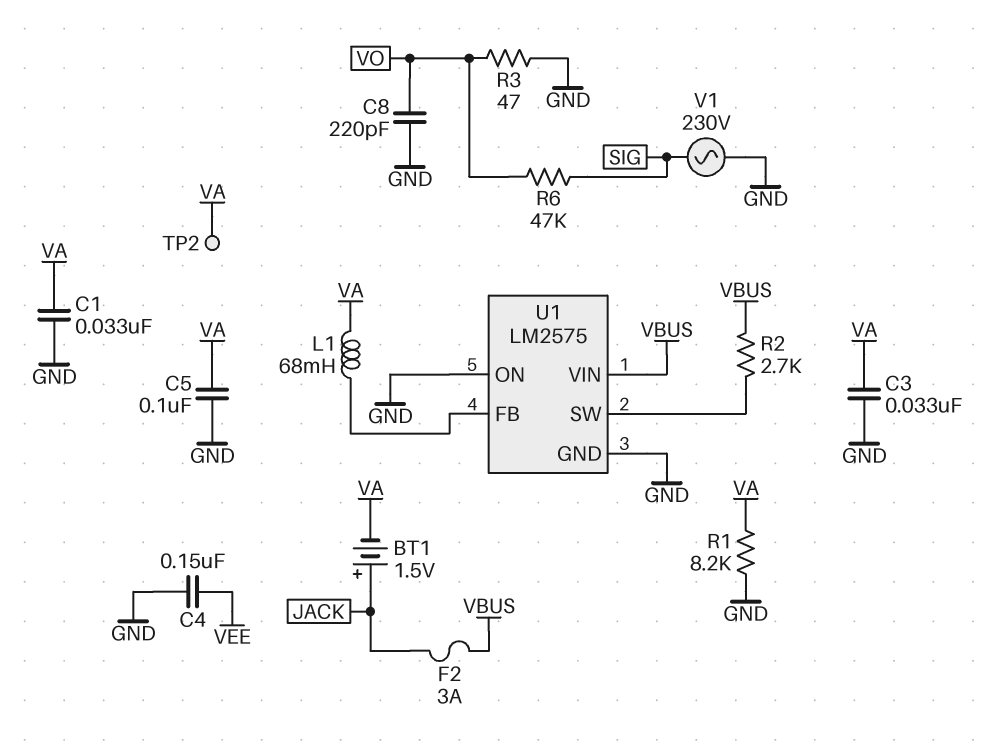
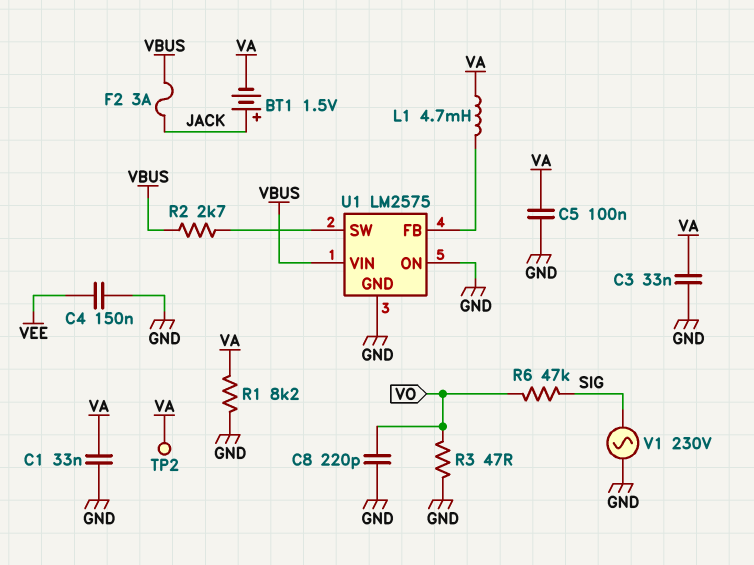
L1: 68mH (U1/FB, VA) -> 4.7mH (U1/FB, VA)

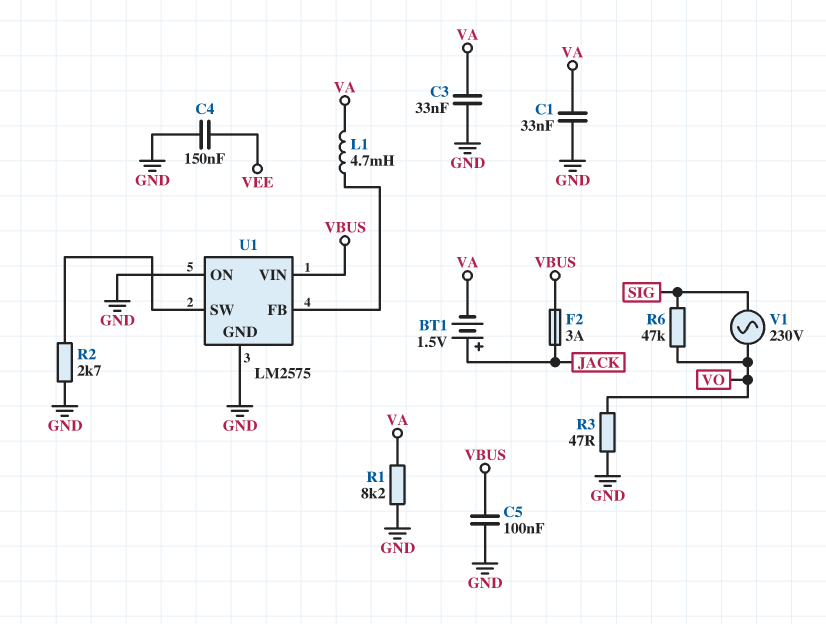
C5: 100nF (GND, VA) -> 100nF (GND, VBUS)
C8: 220pF (GND, VO) -> none
R2: 2.7k (U1/SW, VBUS) -> 2.7k (GND, U1/SW)
TP2: test point (VA) -> none
V1: AC 230V (GND, SIG) -> AC 230V (SIG, VO)

